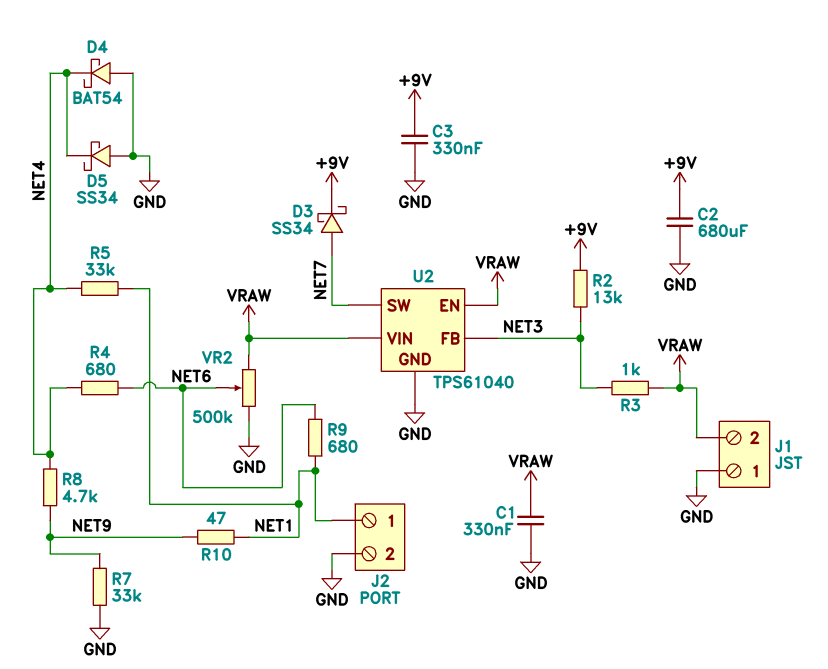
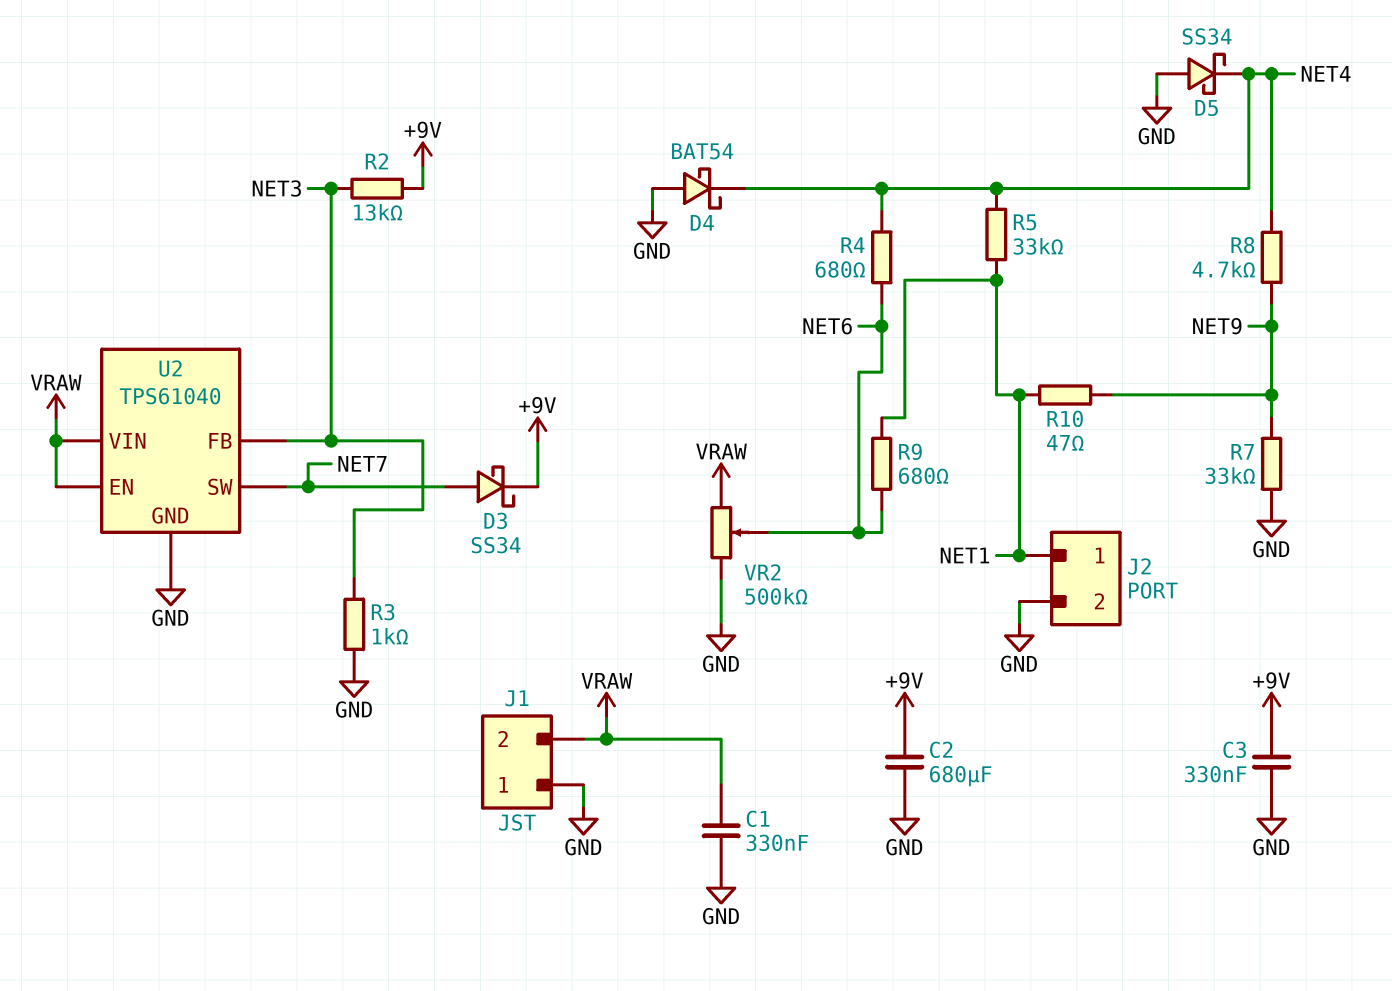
R3: 1k (NET3, VRAW) -> 1k (GND, NET3)

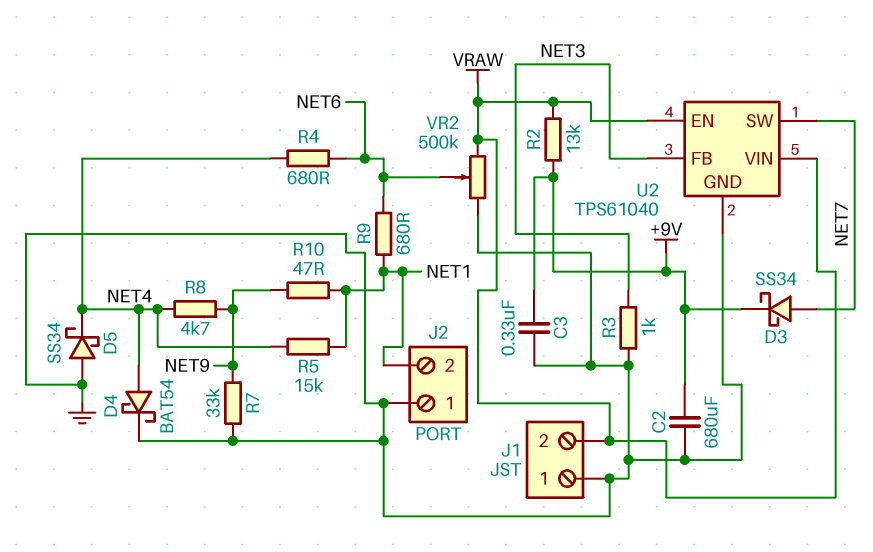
C1: 330nF (GND, VRAW) -> none
D4: schottky BAT54 (A GND, K NET4) -> schottky BAT54 (A NET4, K GND)
J2 pin 1: NET1 -> GND
J2 pin 2: GND -> NET1
R2: 13k (+9V, NET3) -> 13k (+9V, VRAW)
R5: 33k (NET1, NET4) -> 15k (NET1, NET4)

